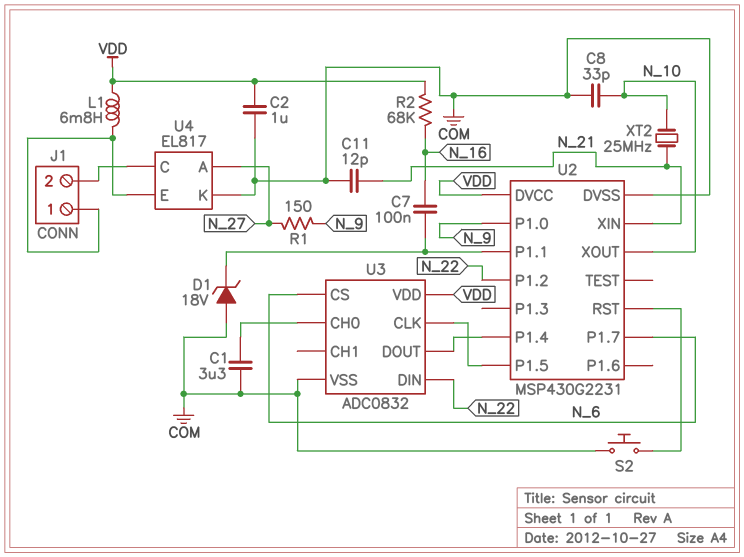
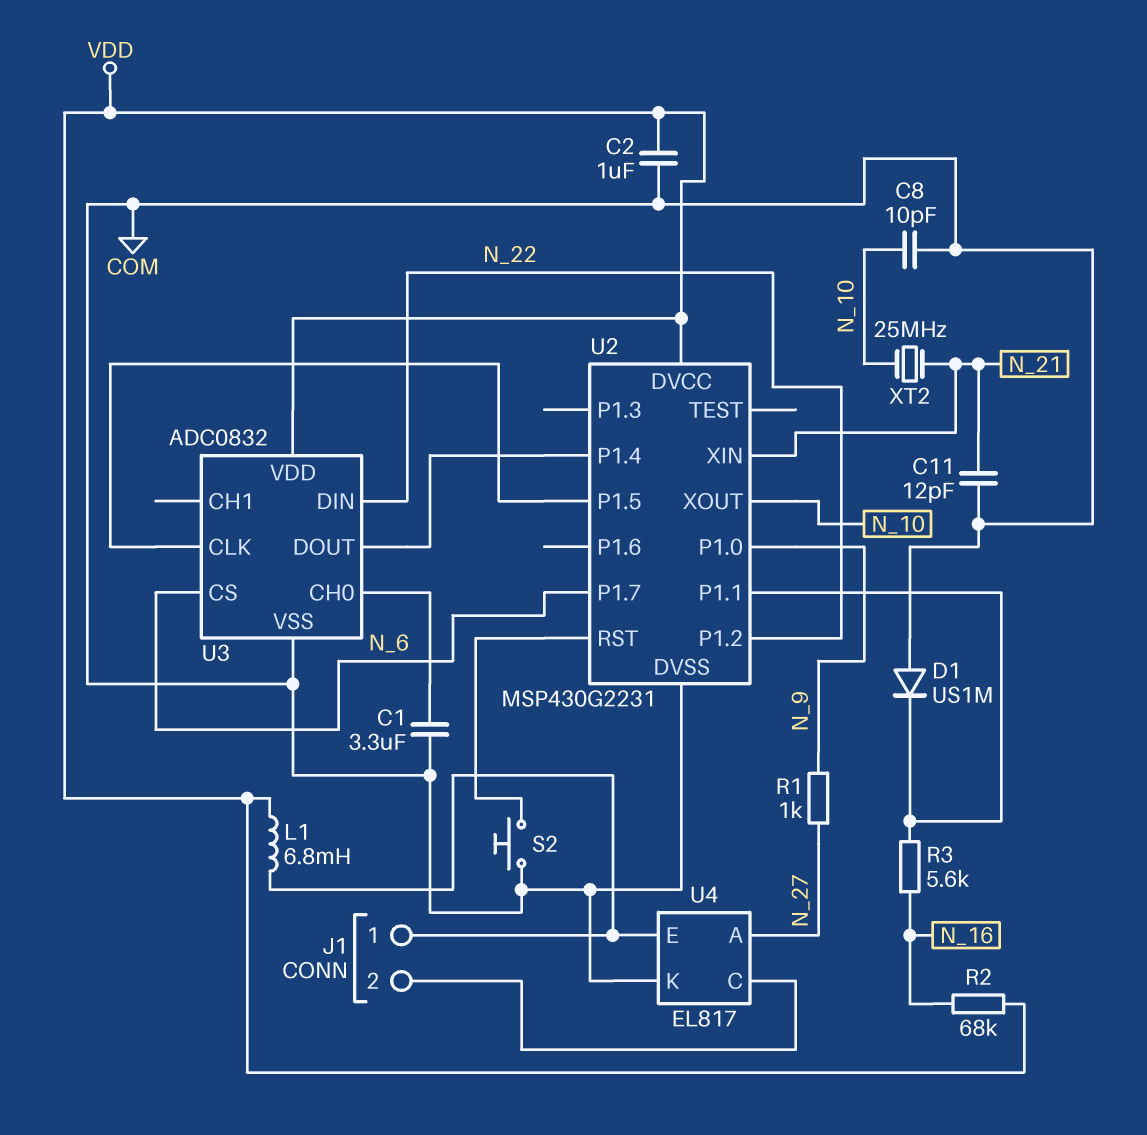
C7: 100nF (N_16, U2/P1.1) -> none
C8: 33pF (COM, N_10) -> 10pF (COM, N_10)
D1: zener 18V (A COM, K U2/P1.1) -> diode US1M (A COM, K U2/P1.1)
R1: 150 (N_9, N_27) -> 1k (N_9, N_27)
R3: none -> 5.6k (N_16, U2/P1.1)

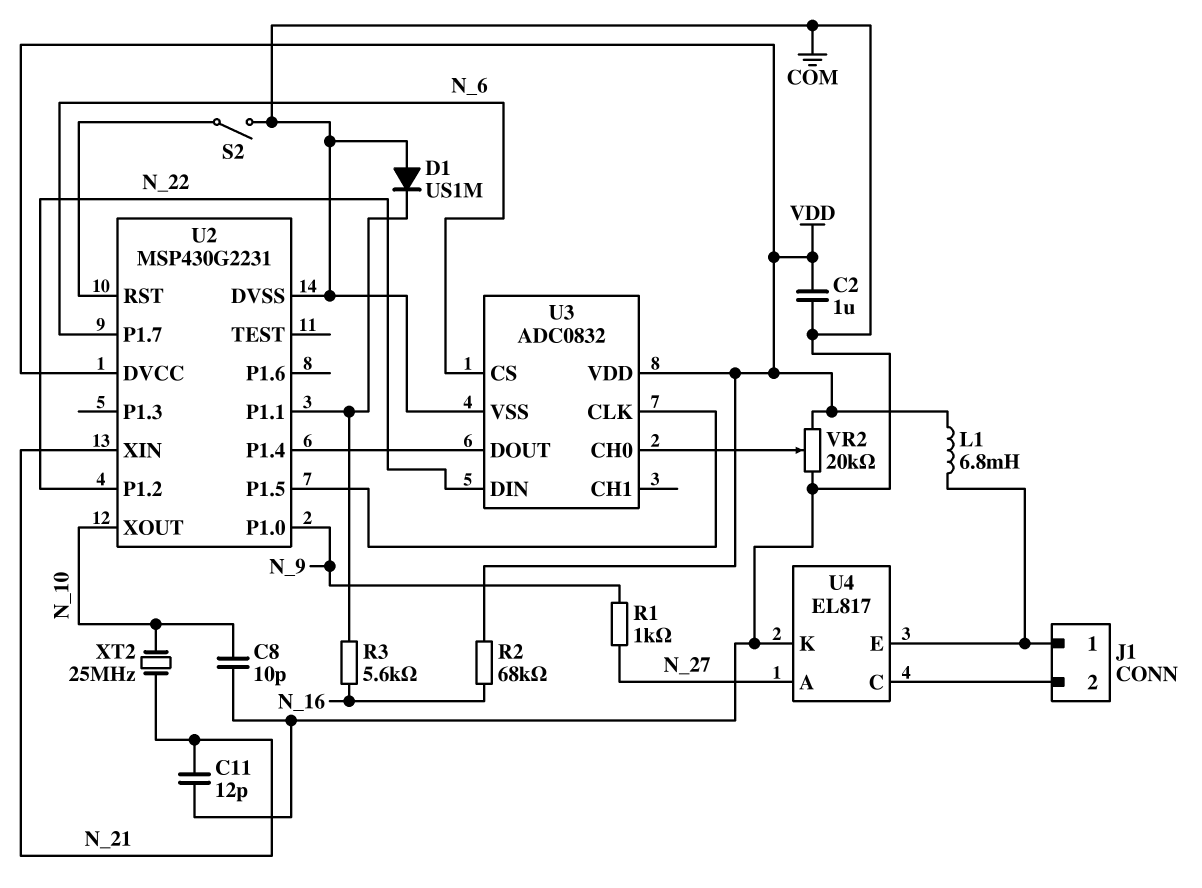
C1: 3.3uF (COM, U3/CH0) -> none
S2: button (COM, U2/RST) -> switch (COM, U2/RST)
VR2: none -> 20k (COM, VDD, wiper U3/CH0)

